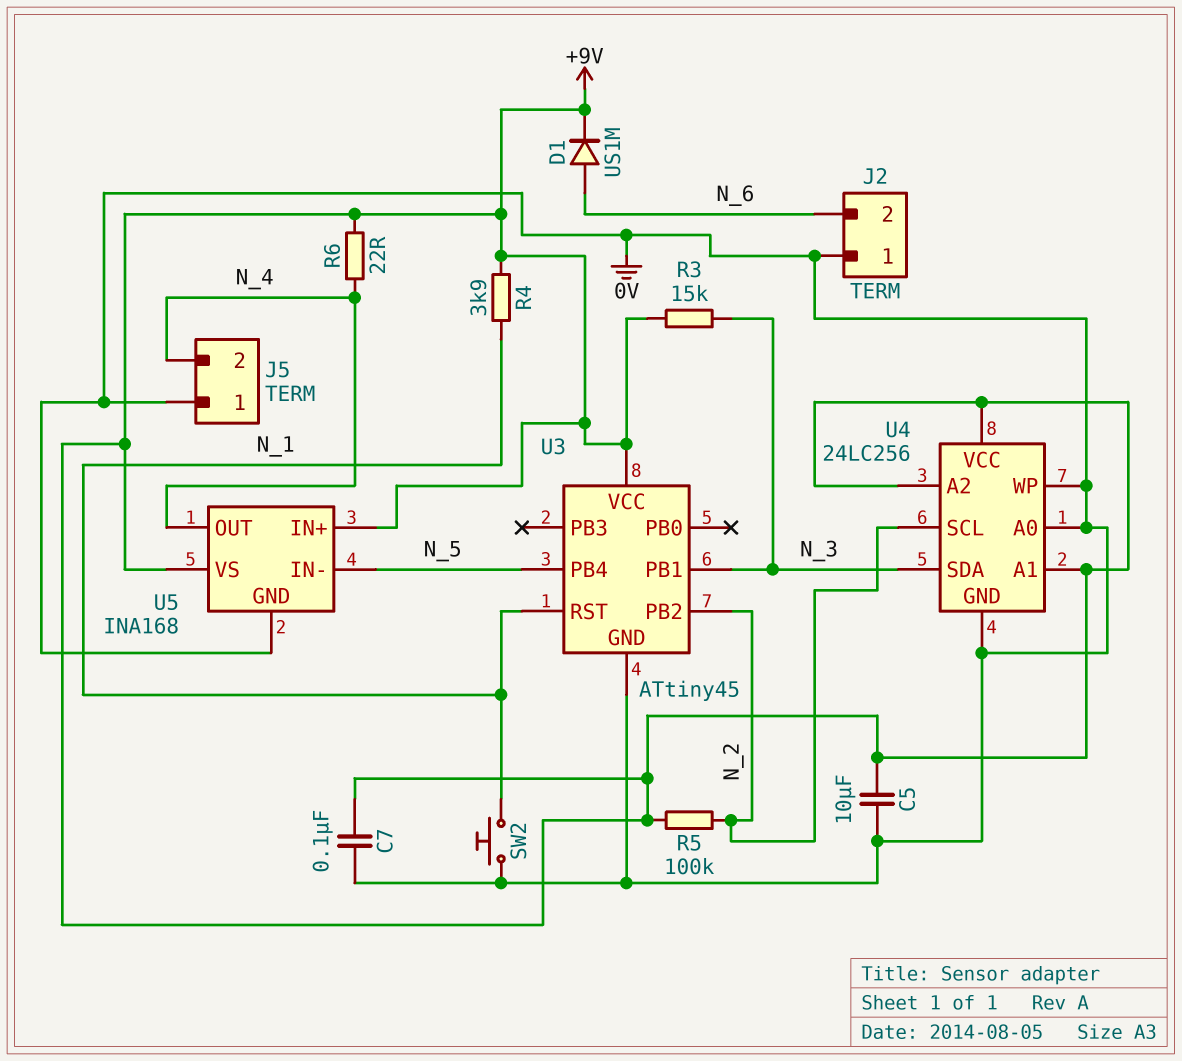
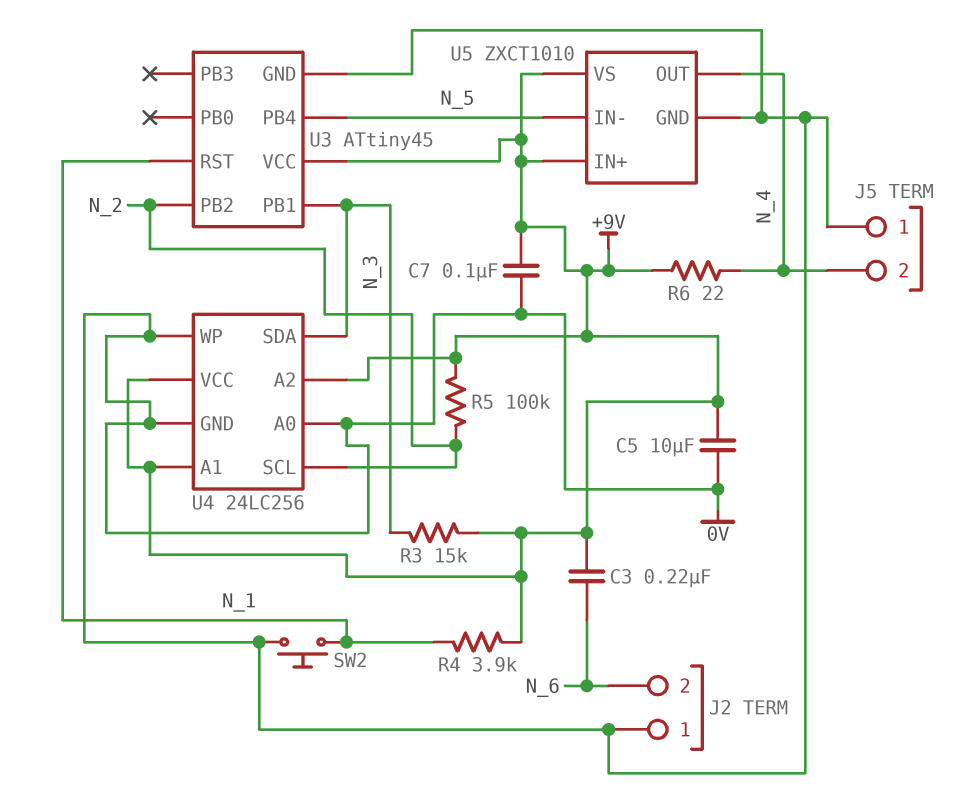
C3: none -> 220nF (+9V, N_6)
D1: diode US1M (A N_6, K +9V) -> none
U5: INA168 -> ZXCT1010

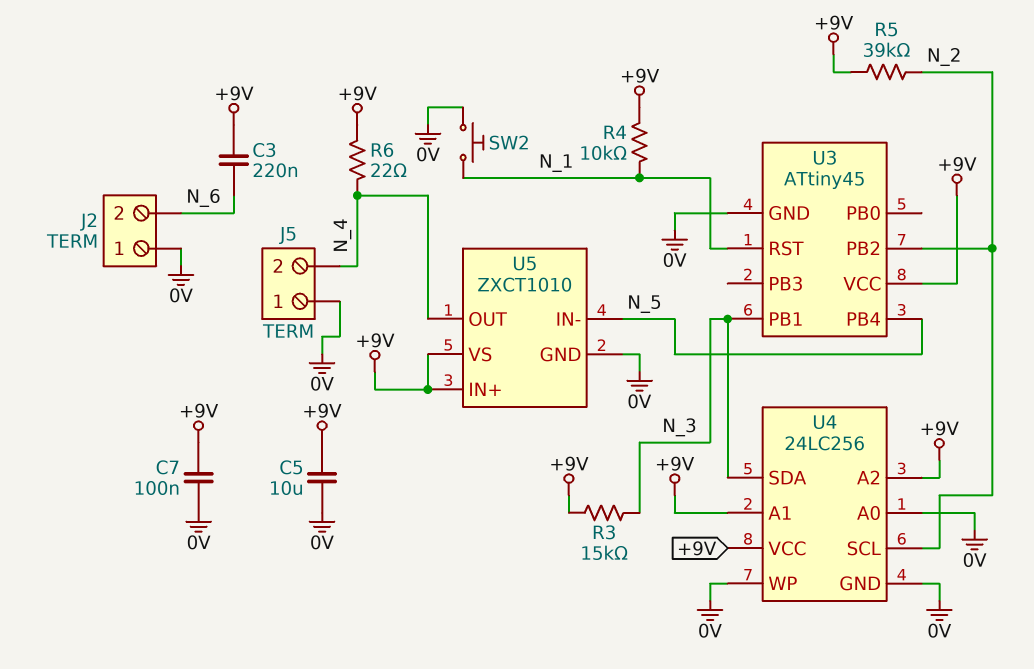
R4: 3.9k (+9V, N_1) -> 10k (+9V, N_1)
R5: 100k (+9V, N_2) -> 39k (+9V, N_2)

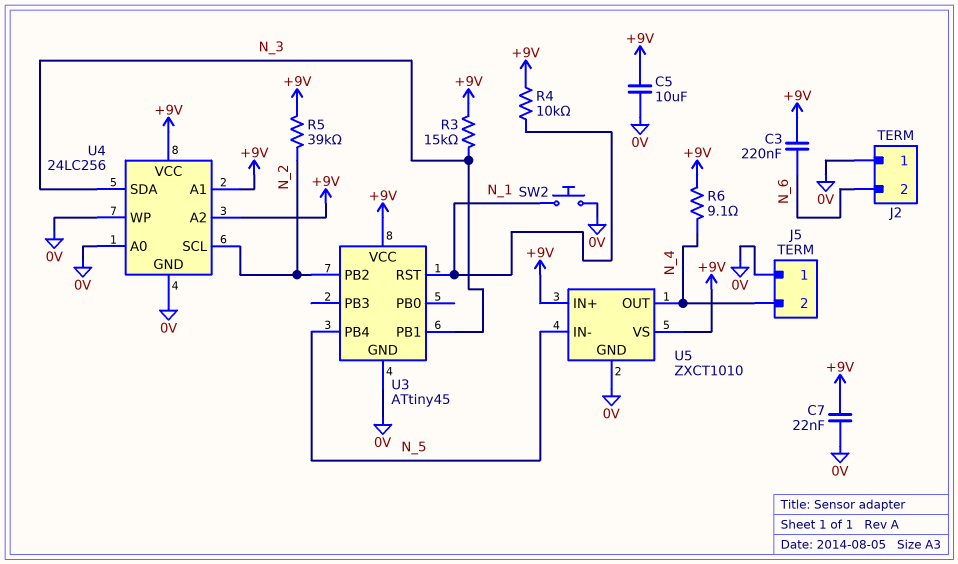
C7: 100nF (+9V, 0V) -> 22nF (+9V, 0V)
R6: 22 (+9V, N_4) -> 9.1 (+9V, N_4)

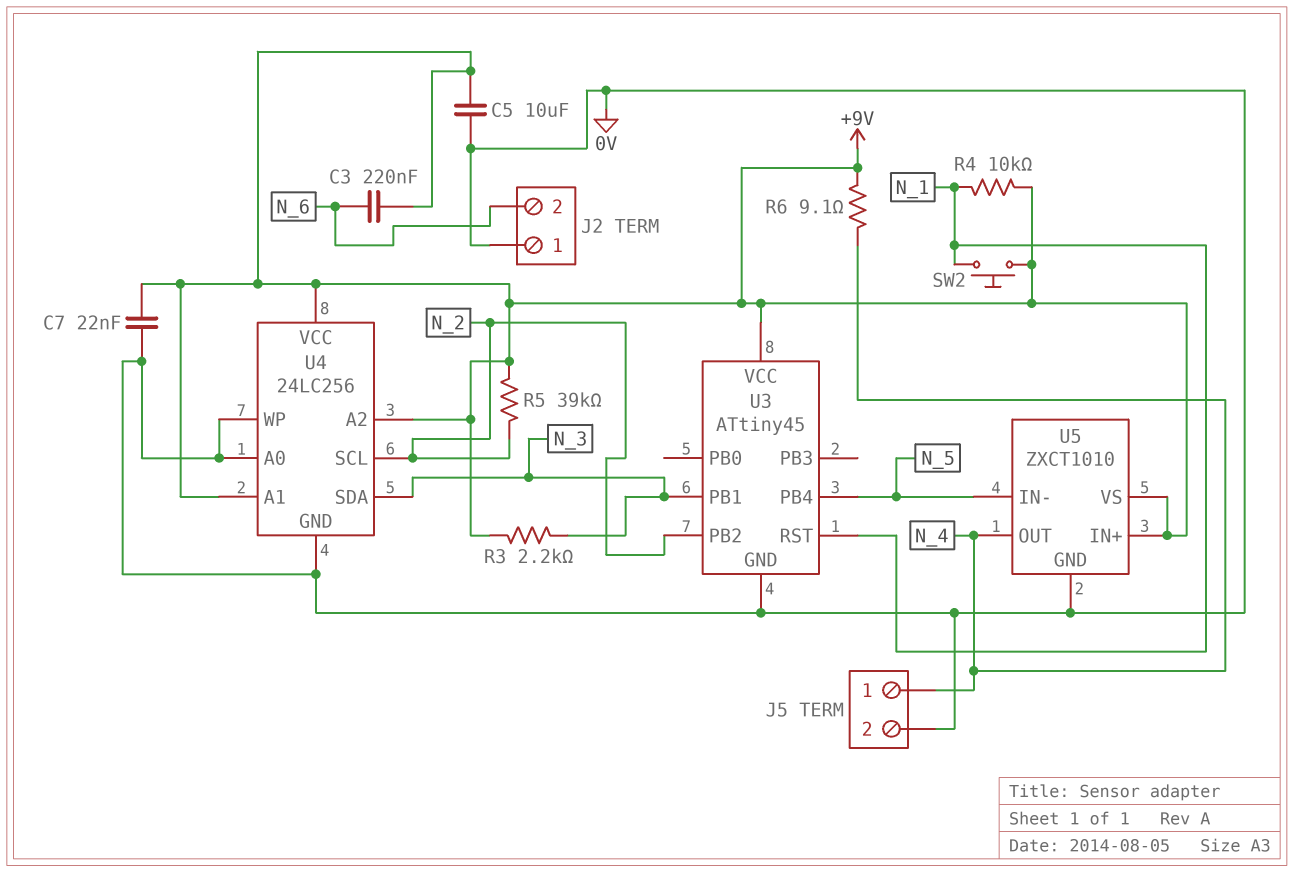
J5 pin 1: 0V -> N_4
J5 pin 2: N_4 -> 0V
R3: 15k (+9V, N_3) -> 2.2k (+9V, N_3)
SW2: button (0V, N_1) -> button (+9V, N_1)

